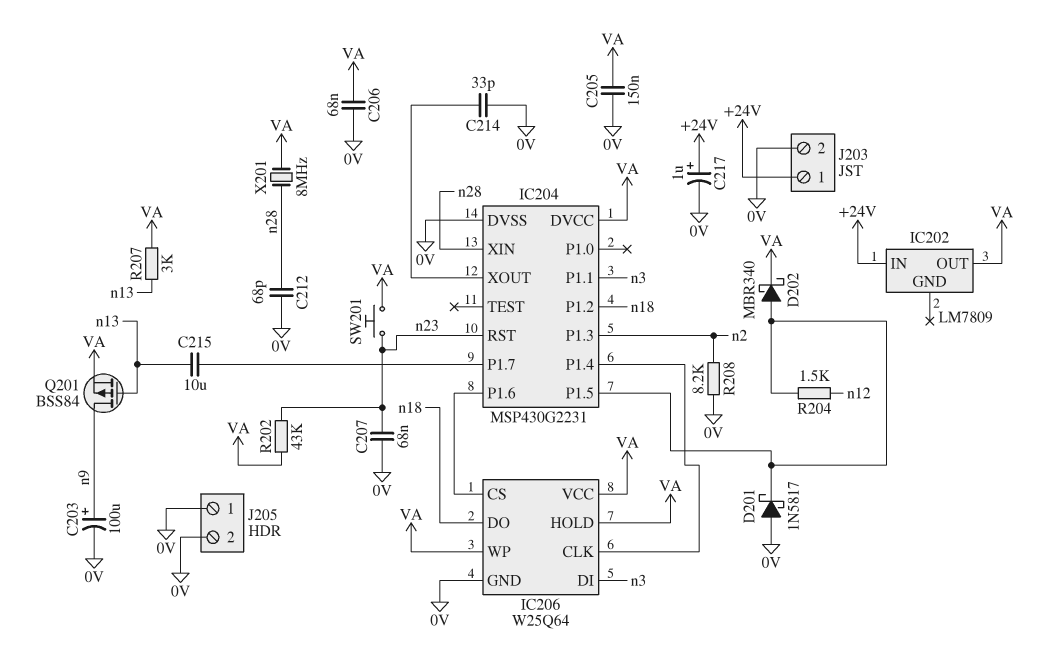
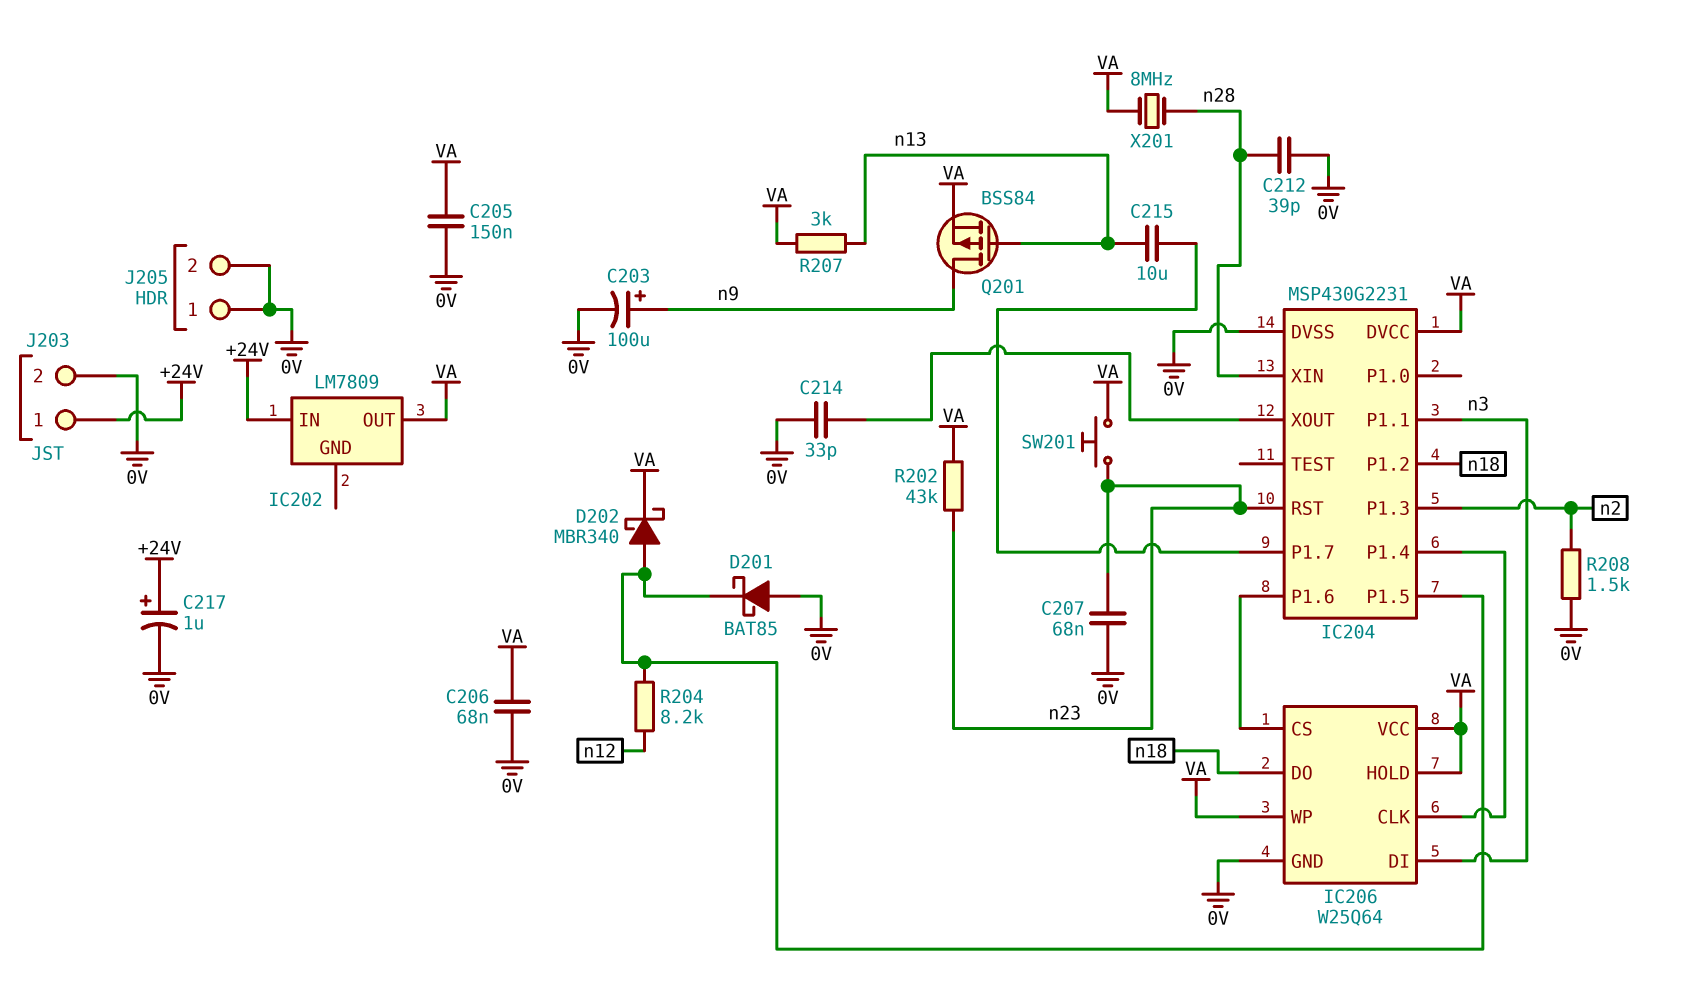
C212: 68pF (0V, n28) -> 39pF (0V, n28)
D201: schottky 1N5817 (A 0V, K IC204/P1.5) -> schottky BAT85 (A 0V, K IC204/P1.5)
R204: 1.5k (IC204/P1.5, n12) -> 8.2k (IC204/P1.5, n12)
R208: 8.2k (0V, n2) -> 1.5k (0V, n2)

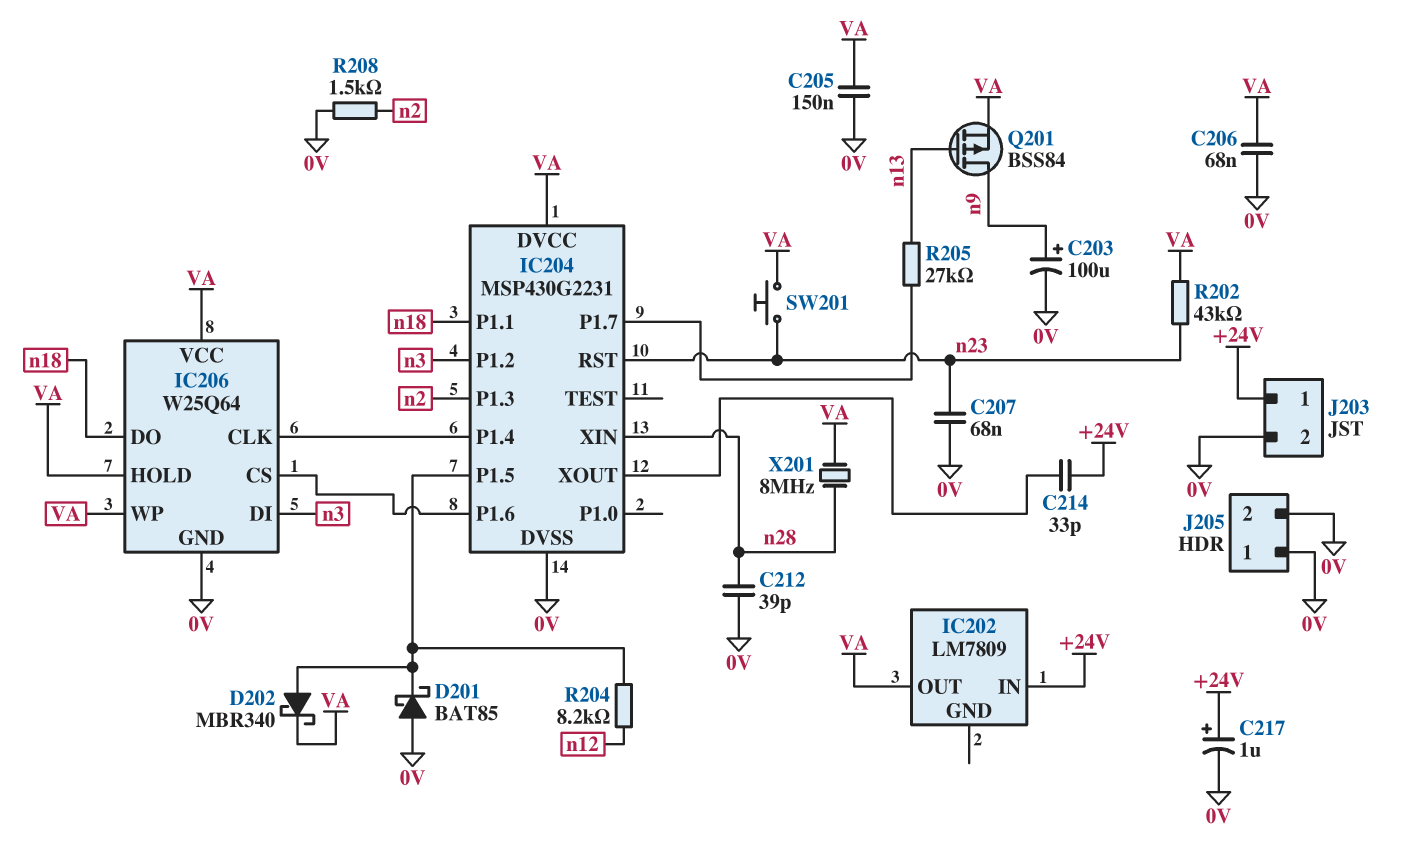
C214: 33pF (0V, IC204/XOUT) -> 33pF (+24V, IC204/XOUT)
C215: 10uF (IC204/P1.7, n13) -> none
IC204 pin P1.1: n3 -> n18
IC204 pin P1.2: n18 -> n3
R205: none -> 27k (IC204/P1.7, n13)
R207: 3k (VA, n13) -> none

